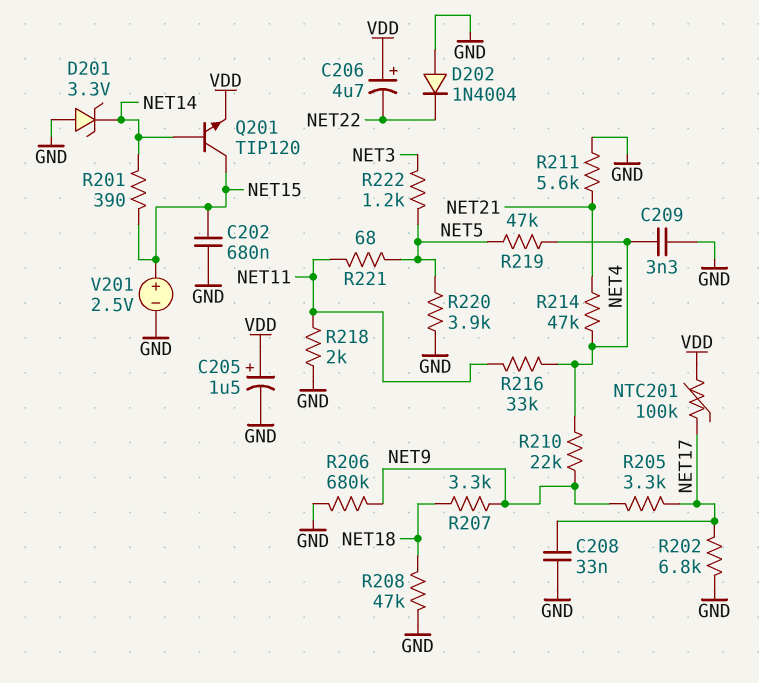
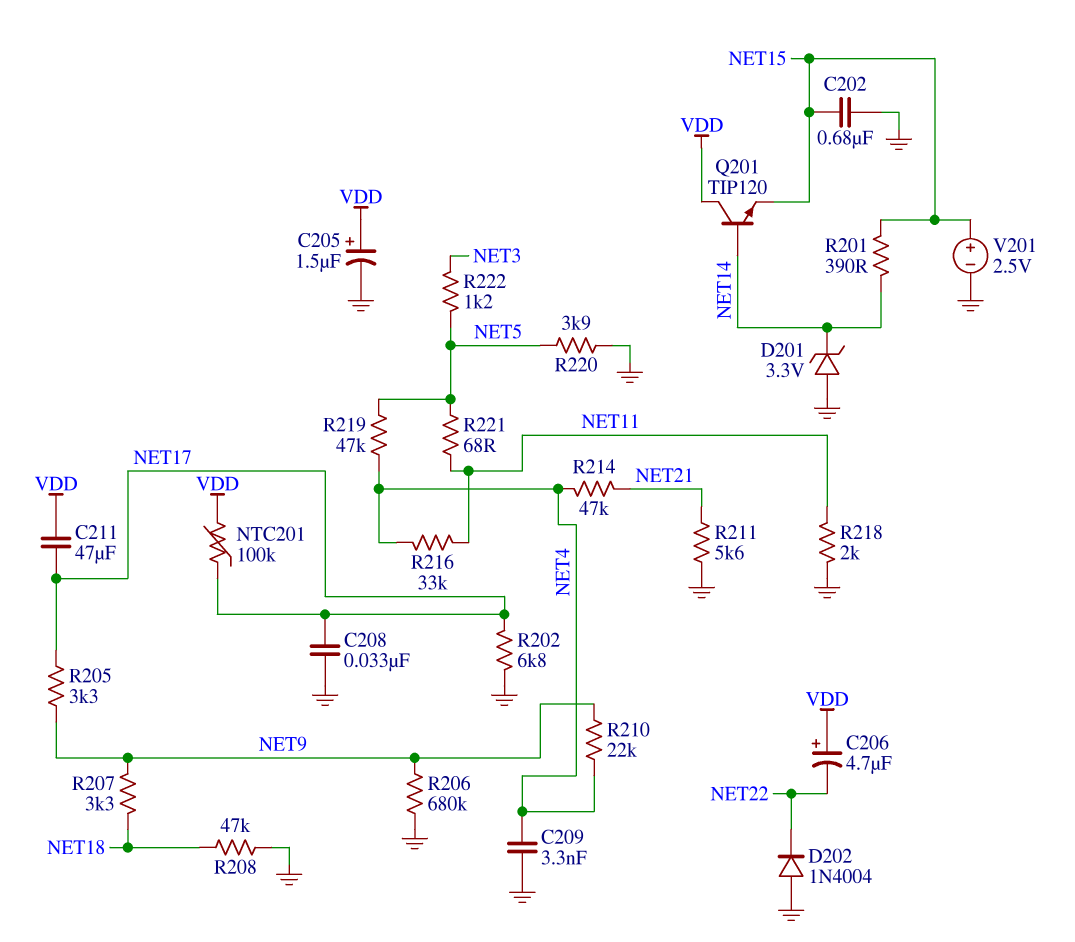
C211: none -> 47uF (NET17, VDD)
Q201: NPN TIP120 (B NET14, C NET15, E VDD) -> NPN TIP120 (B NET14, C VDD, E NET15)

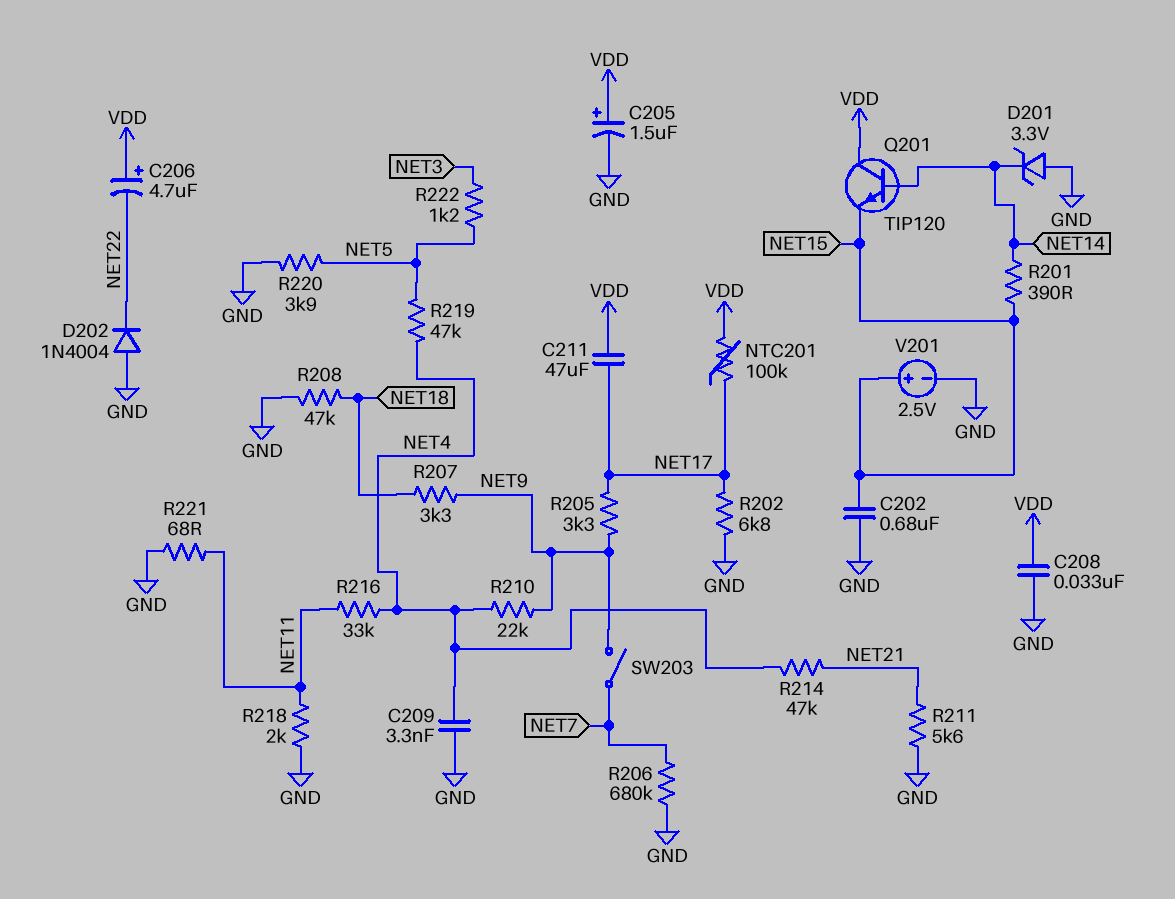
C208: 33nF (GND, NET17) -> 33nF (GND, VDD)
R206: 680k (GND, NET9) -> 680k (GND, NET7)
R221: 68 (NET5, NET11) -> 68 (GND, NET11)
SW203: none -> switch (NET7, NET9)

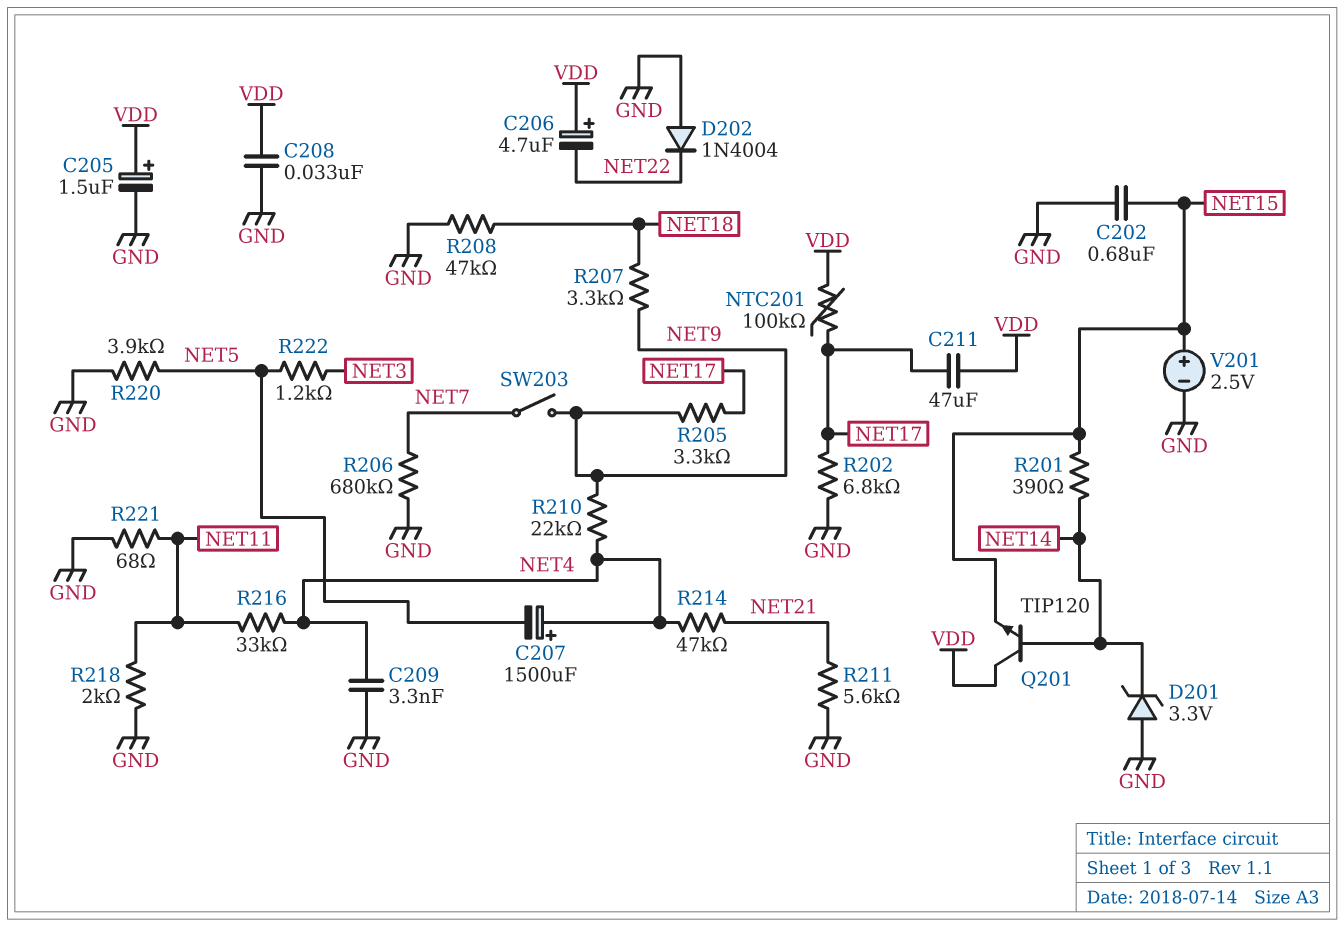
C207: none -> 1500uF (plus NET4, minus NET5)
R219: 47k (NET4, NET5) -> none

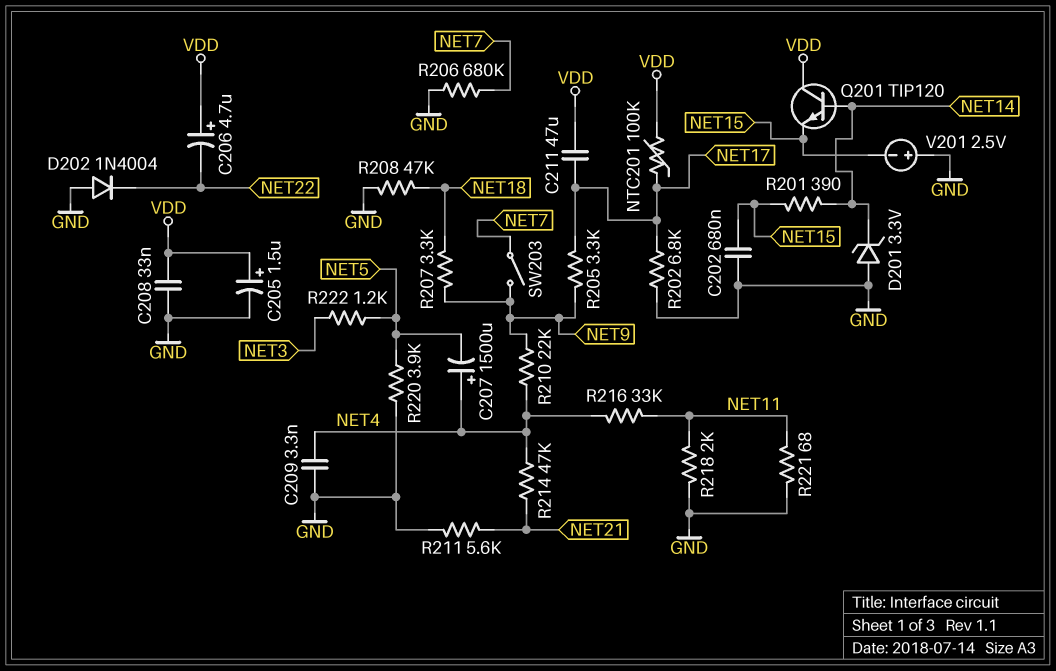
V201: 2.5V (plus NET15, minus GND) -> 2.5V (plus GND, minus NET15)

